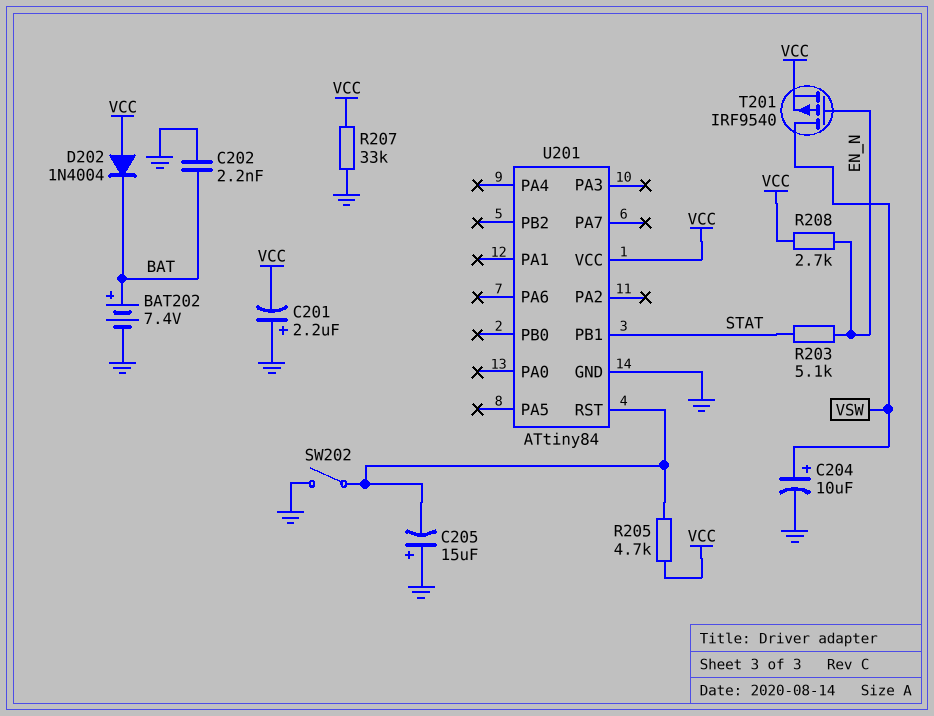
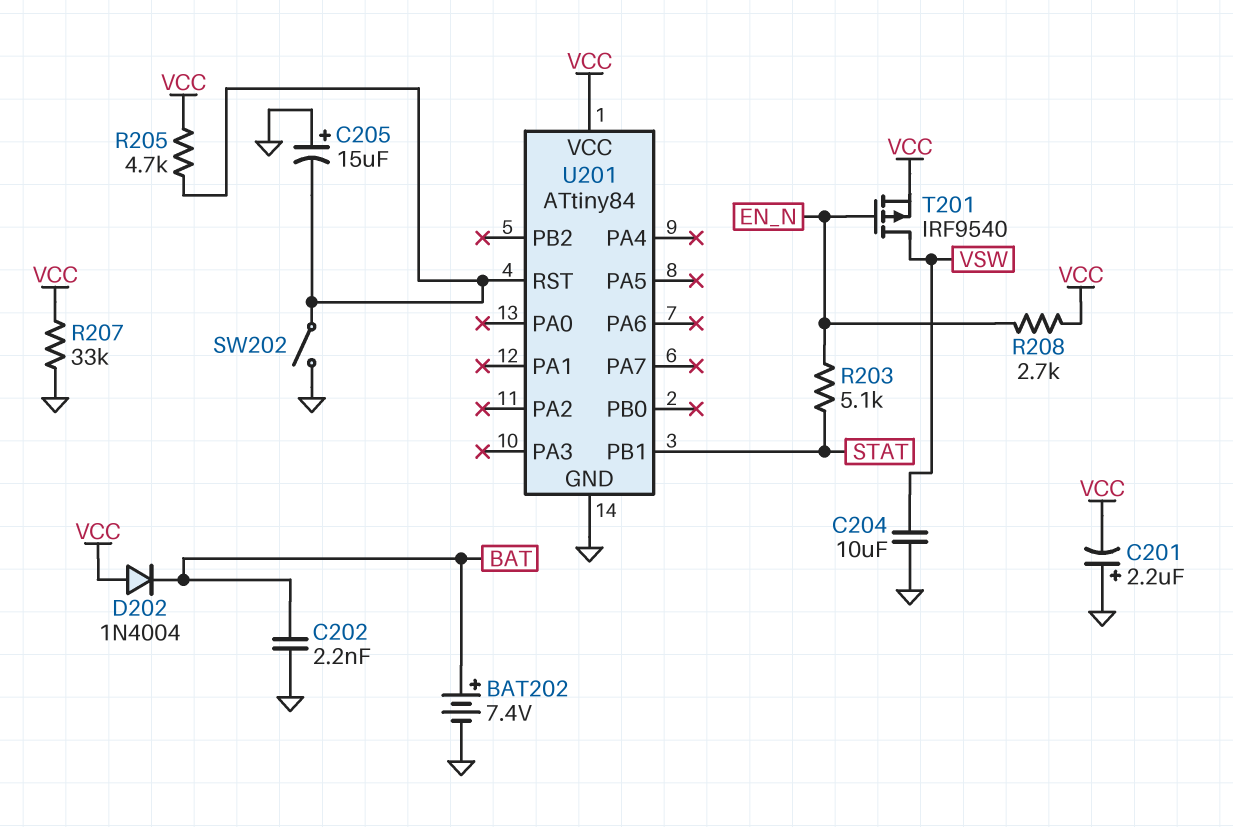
C204: 10uF (plus VSW, minus GND) -> 10uF (GND, VSW)

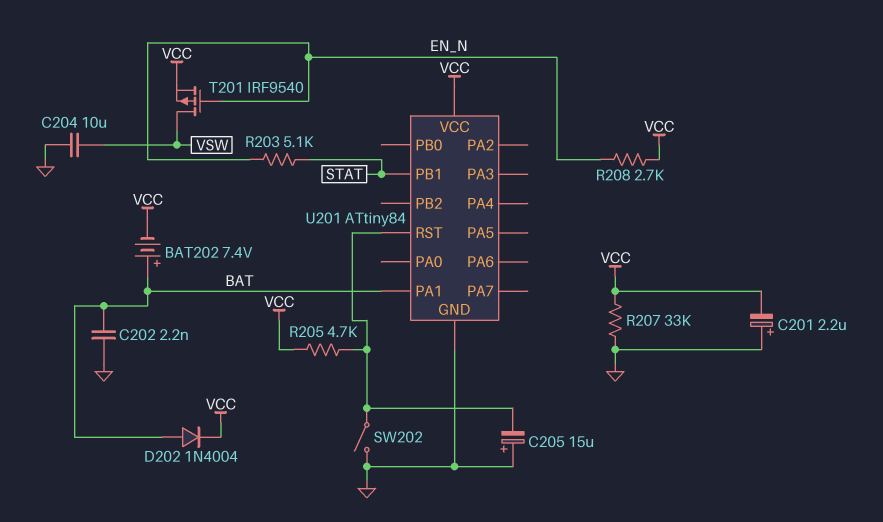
BAT202: 7.4V (plus BAT, minus GND) -> 7.4V (plus BAT, minus VCC)
D202: diode 1N4004 (A VCC, K BAT) -> diode 1N4004 (A BAT, K VCC)
U201 pin PA1: none -> BAT

